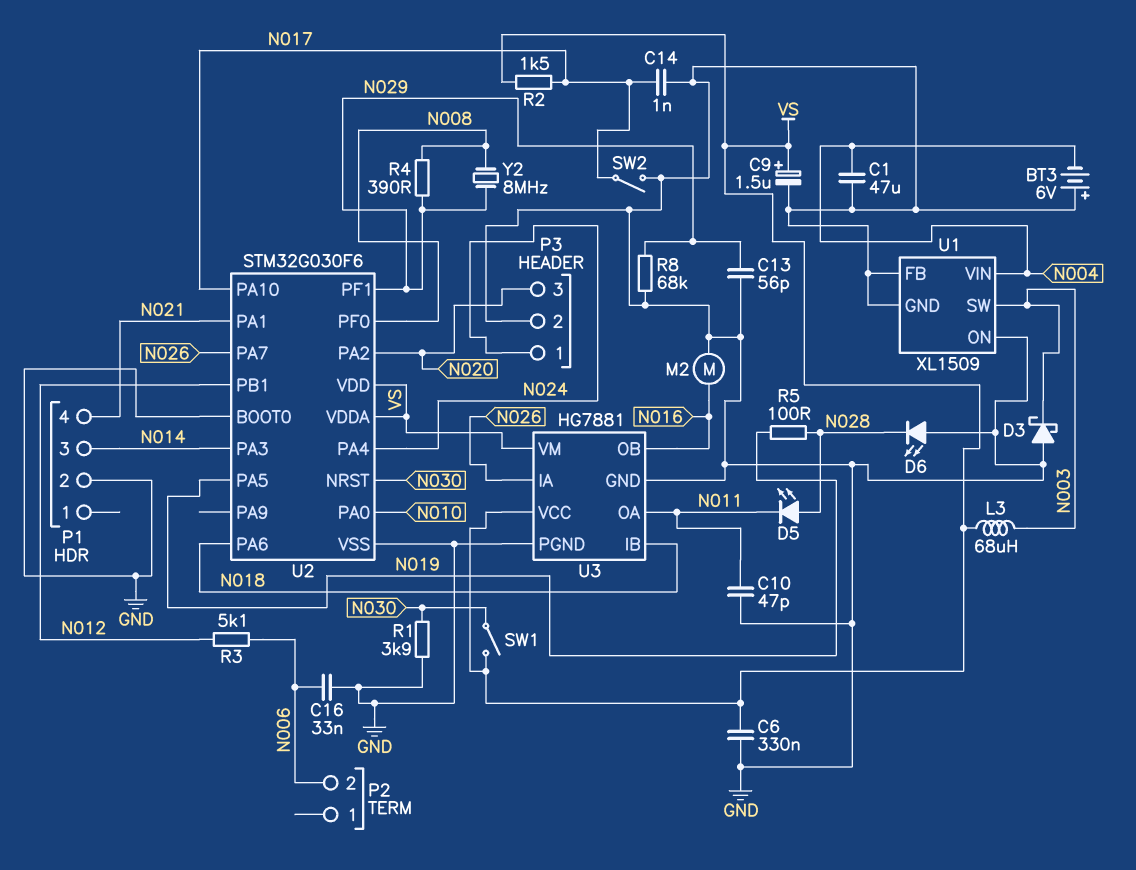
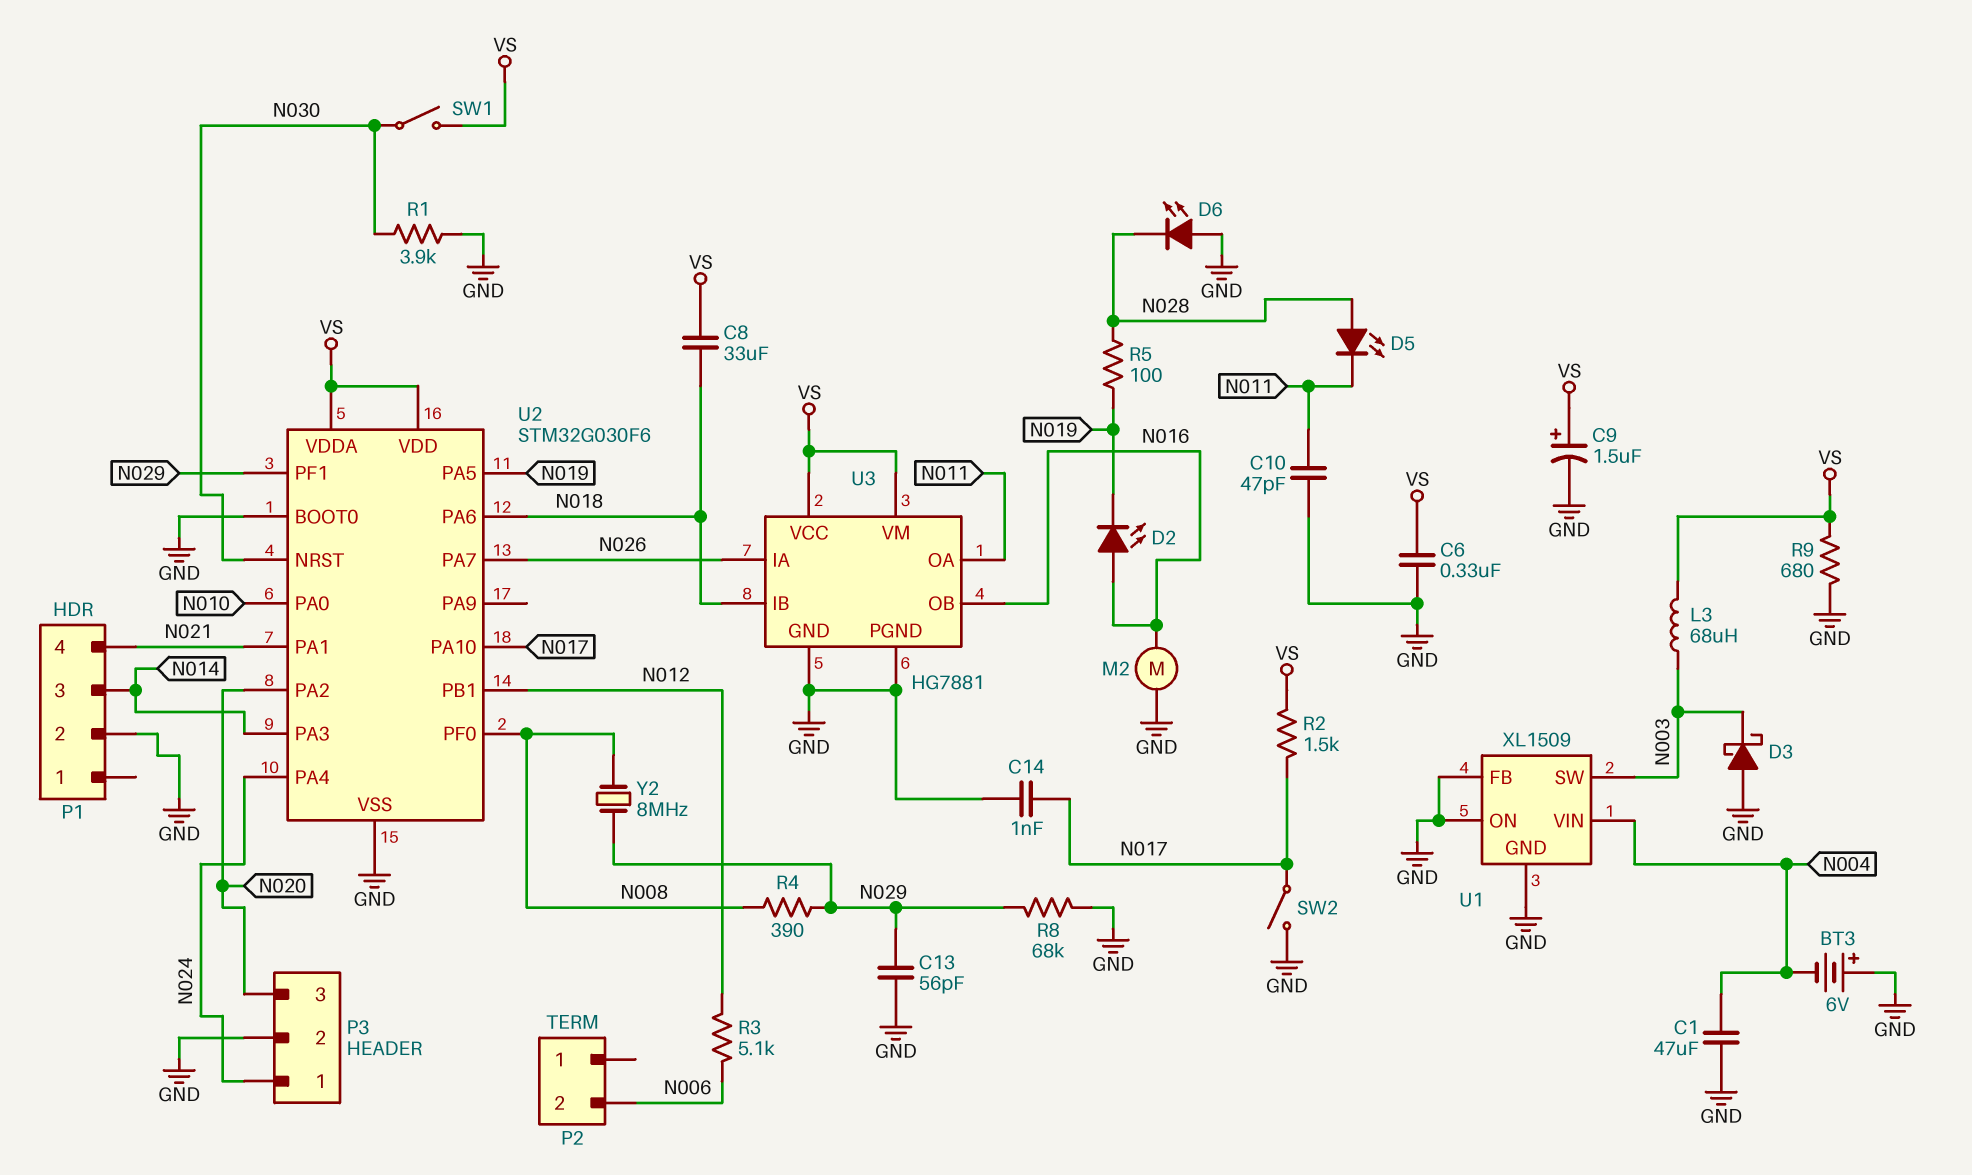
C8: none -> 33uF (N018, VS)
C16: 33nF (GND, N006) -> none
D2: none -> LED (A N016, K N019)
R9: none -> 680 (GND, VS)

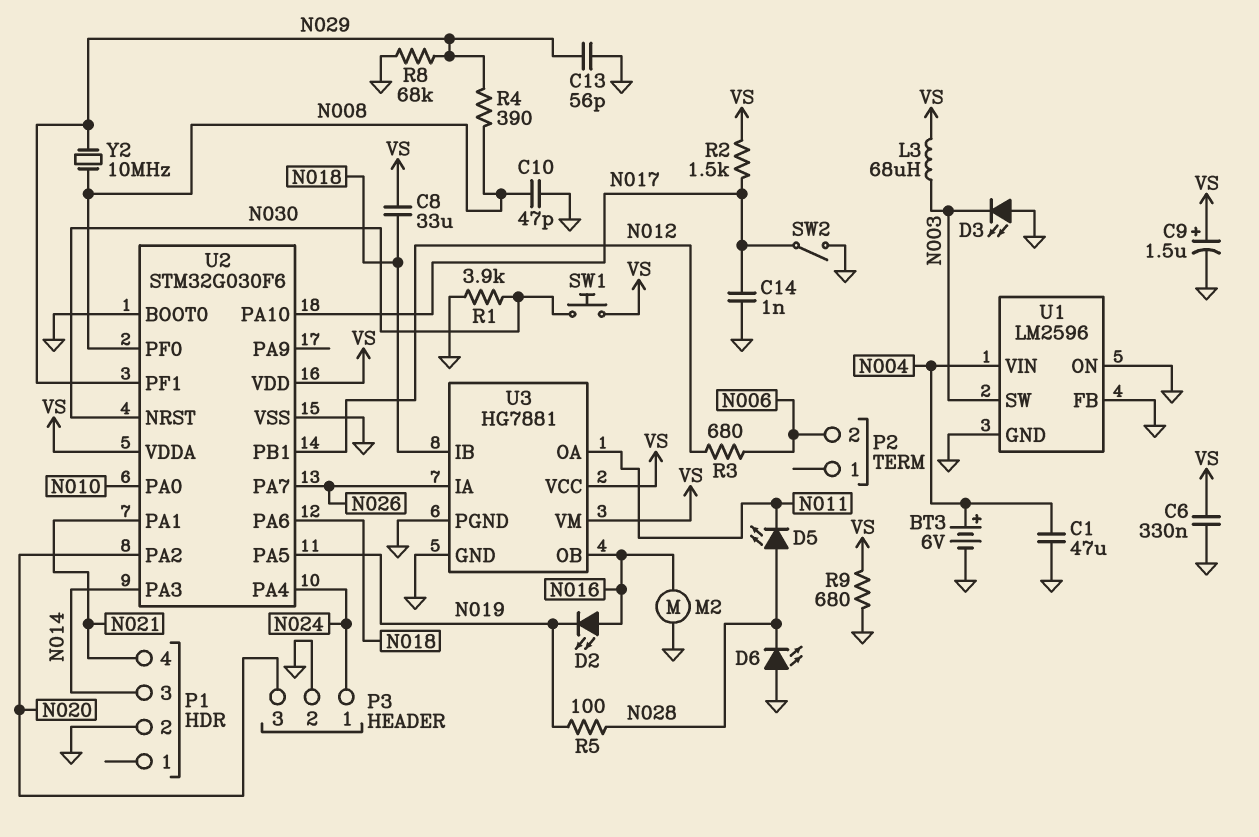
BT3: 6V (plus GND, minus N004) -> 6V (plus N004, minus GND)
C10: 47pF (GND, N011) -> 47pF (GND, N008)
D3: schottky (A GND, K N003) -> LED (A GND, K N003)
R3: 5.1k (N006, N012) -> 680 (N006, N012)
SW1: switch (N030, VS) -> button (N030, VS)
U1: XL1509 -> LM2596
Y2: 8MHz (N008, N029) -> 10MHz (N008, N029)

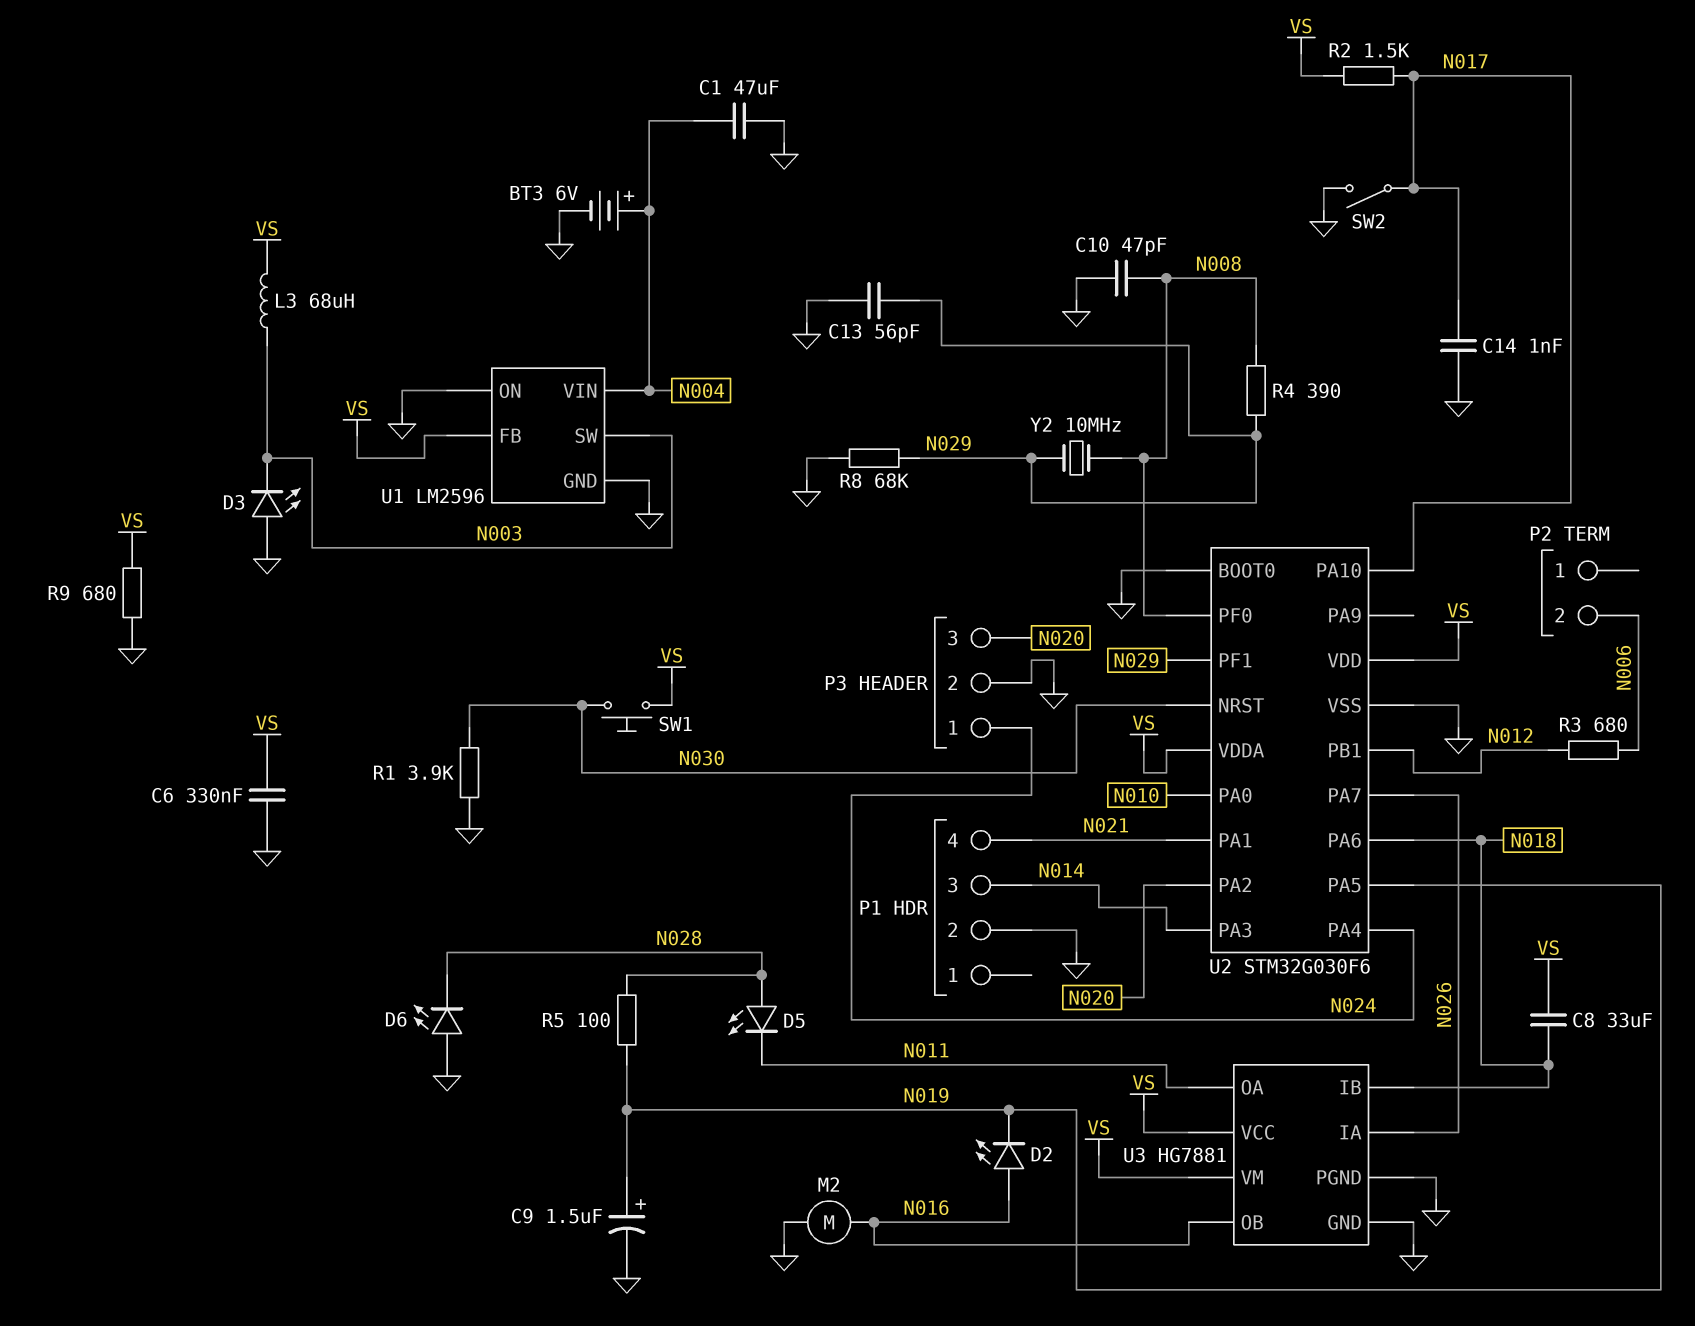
C9: 1.5uF (plus VS, minus GND) -> 1.5uF (plus N019, minus GND)
U1 pin FB: GND -> VS

